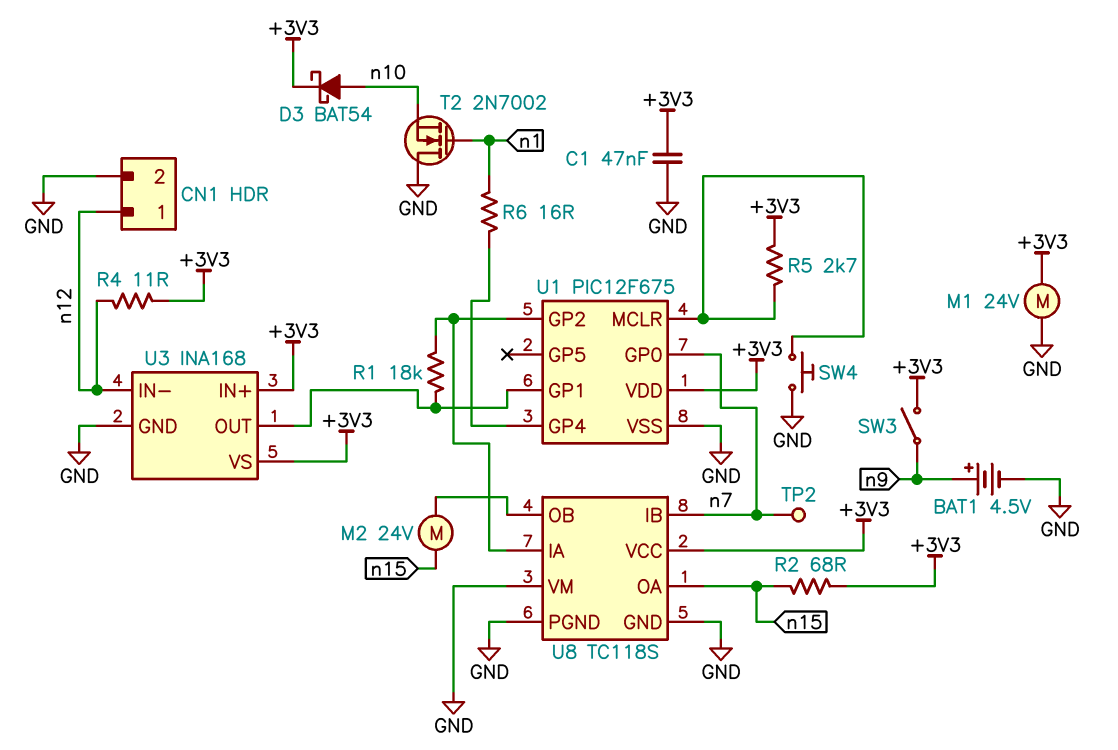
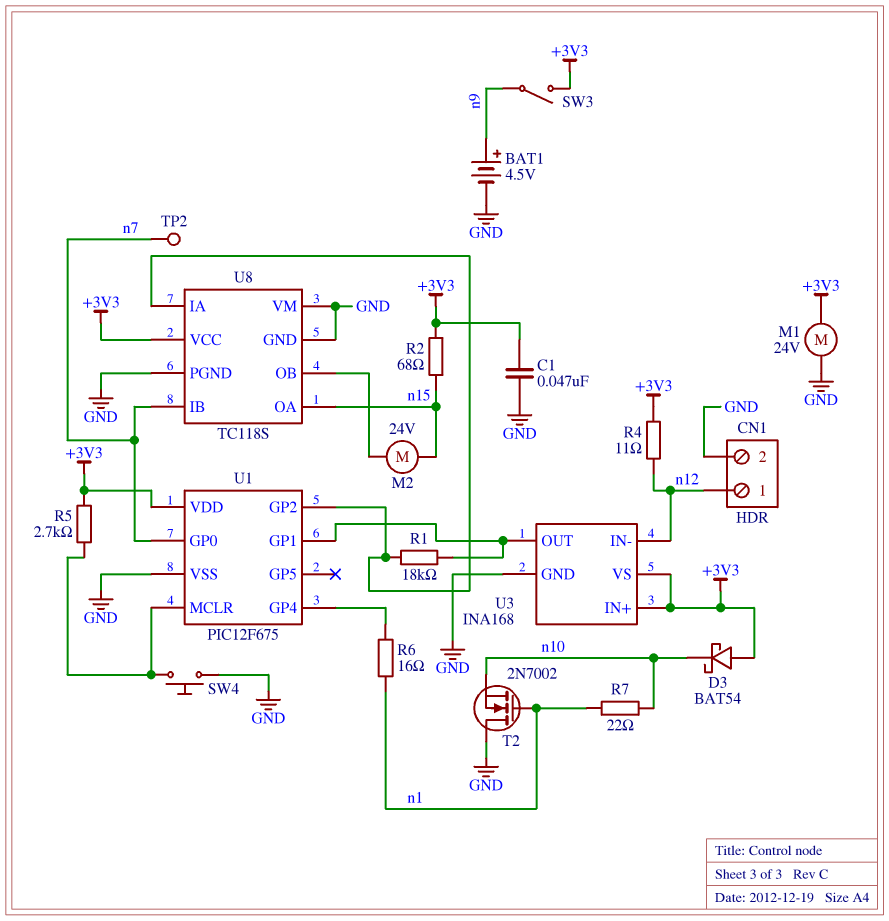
D3: schottky BAT54 (A n10, K +3V3) -> schottky BAT54 (A +3V3, K n10)
R7: none -> 22 (n1, n10)

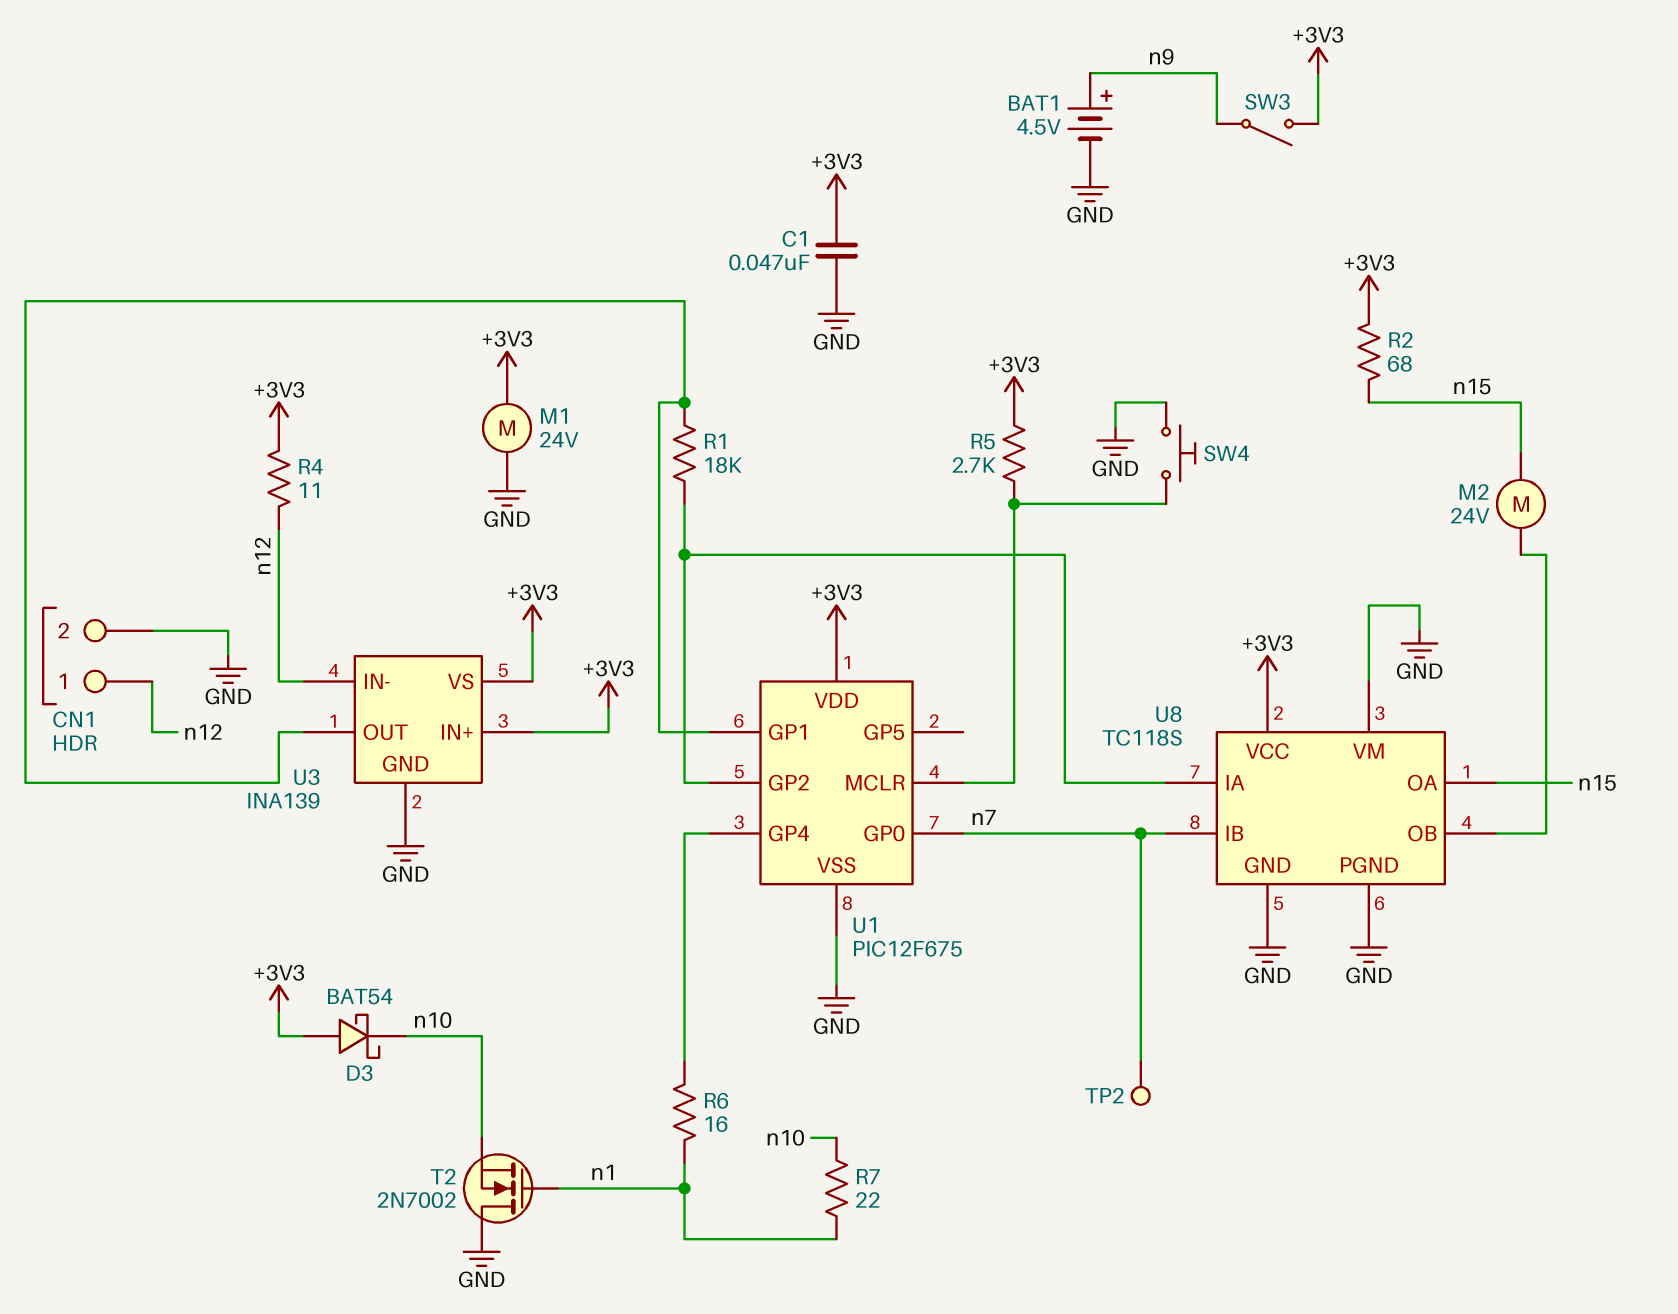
U3: INA168 -> INA139

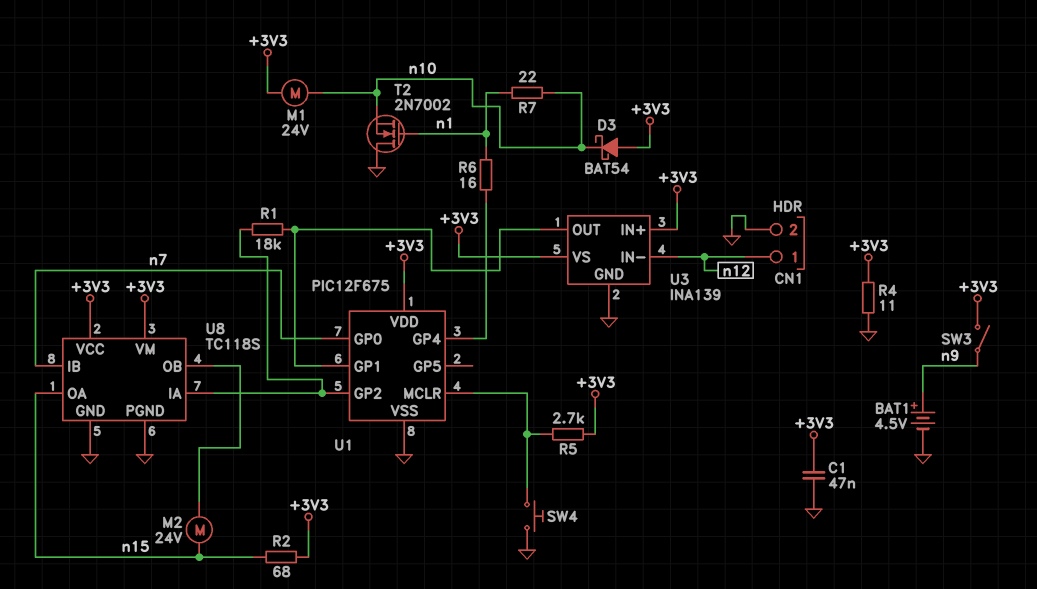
M1: motor 24V (+3V3, GND) -> motor 24V (+3V3, n10)
R4: 11 (+3V3, n12) -> 11 (+3V3, GND)
TP2: test point (n7) -> none
U8 pin VM: GND -> +3V3

